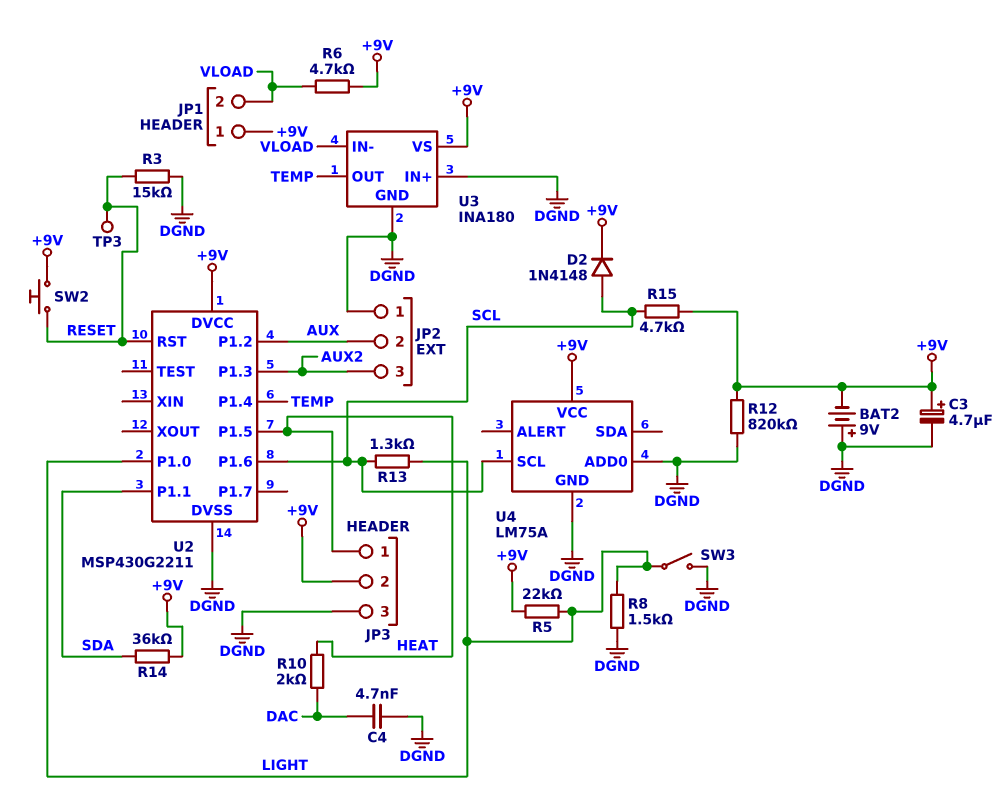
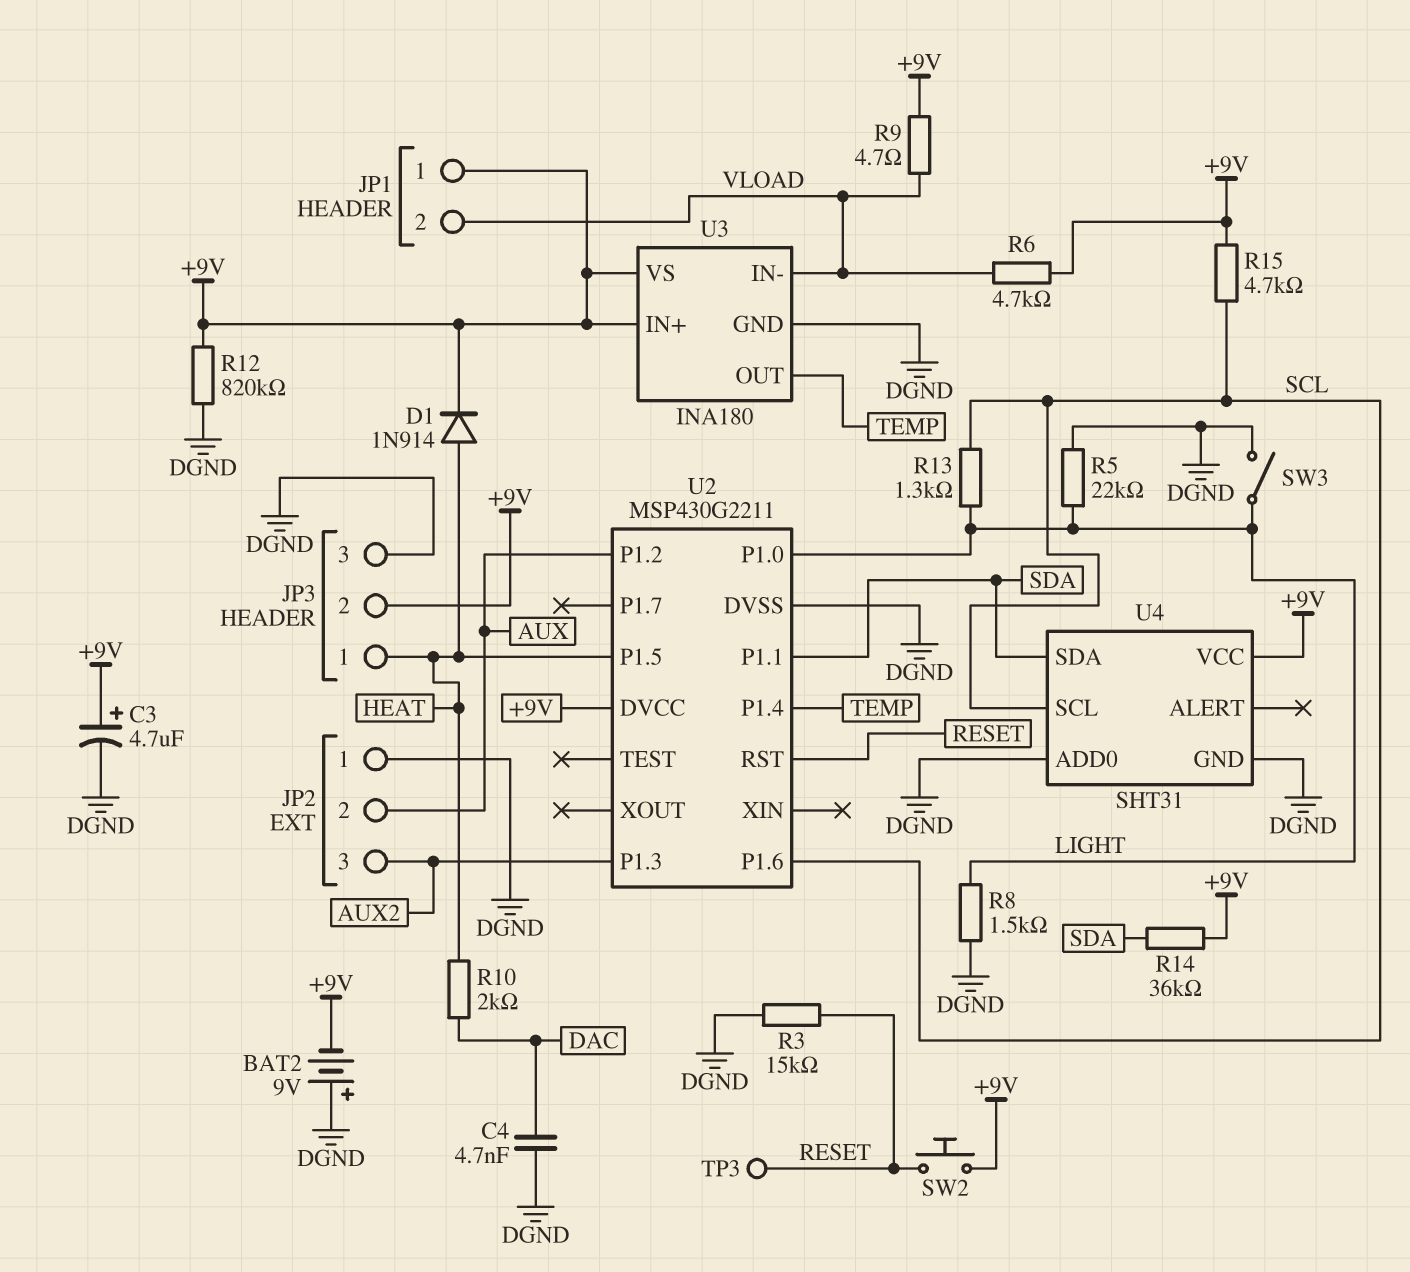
D1: none -> diode 1N914 (A HEAT, K +9V)
D2: diode 1N4148 (A SCL, K +9V) -> none
R5: 22k (+9V, LIGHT) -> 22k (DGND, LIGHT)
R9: none -> 4.7 (+9V, VLOAD)
U3 pin IN+: DGND -> +9V
U4: LM75A -> SHT31
U4 pin SDA: none -> SDA

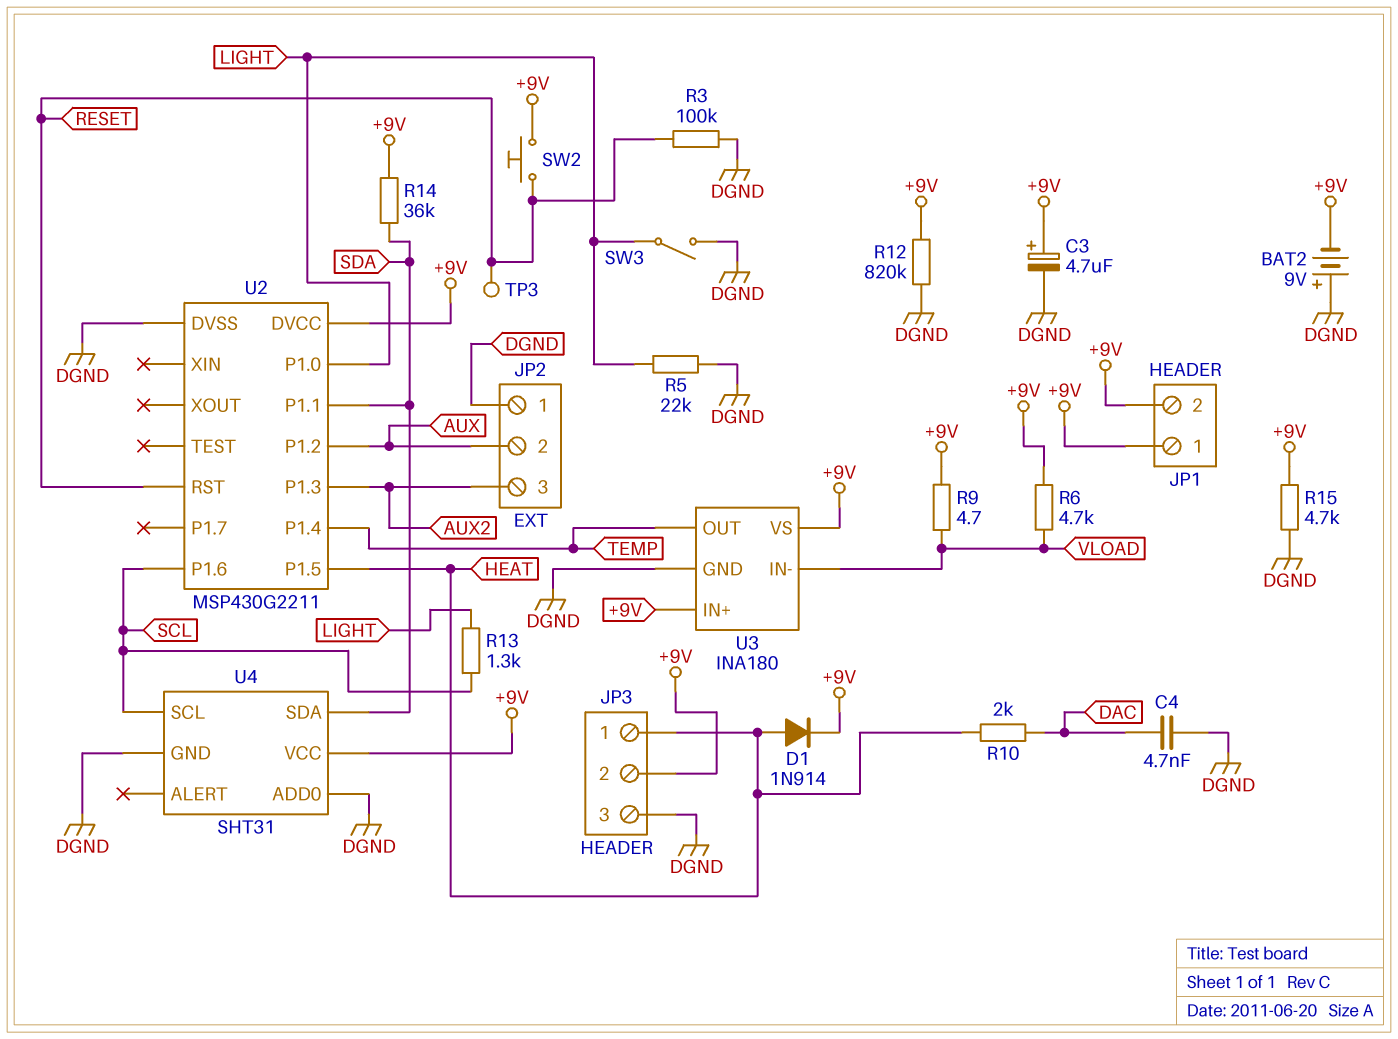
JP1 pin 2: VLOAD -> +9V
R3: 15k (DGND, RESET) -> 100k (DGND, RESET)
R8: 1.5k (DGND, LIGHT) -> none
R15: 4.7k (+9V, SCL) -> 4.7k (+9V, DGND)

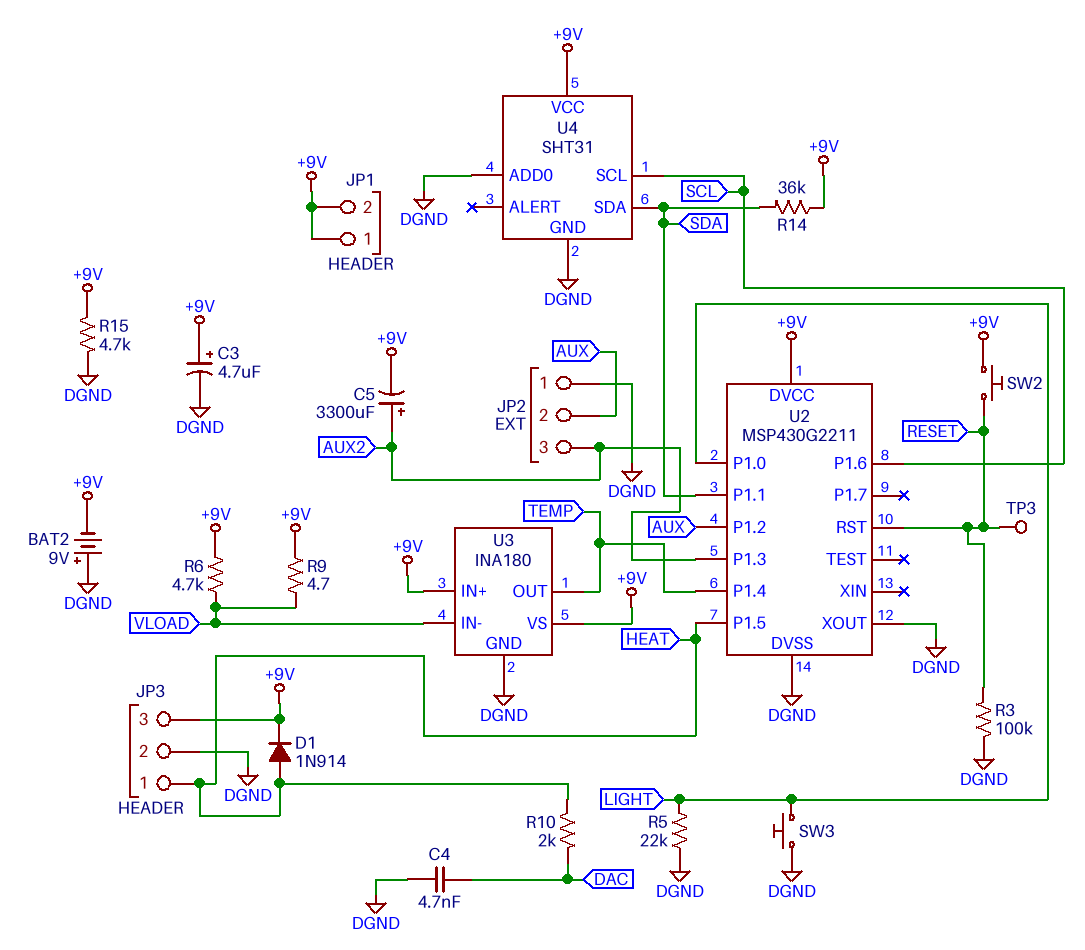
C5: none -> 3300uF (plus AUX2, minus +9V)
JP3 pin 2: +9V -> DGND
JP3 pin 3: DGND -> +9V
R12: 820k (+9V, DGND) -> none
R13: 1.3k (LIGHT, SCL) -> none
SW3: switch (DGND, LIGHT) -> button (DGND, LIGHT)
U2 pin XOUT: none -> DGND

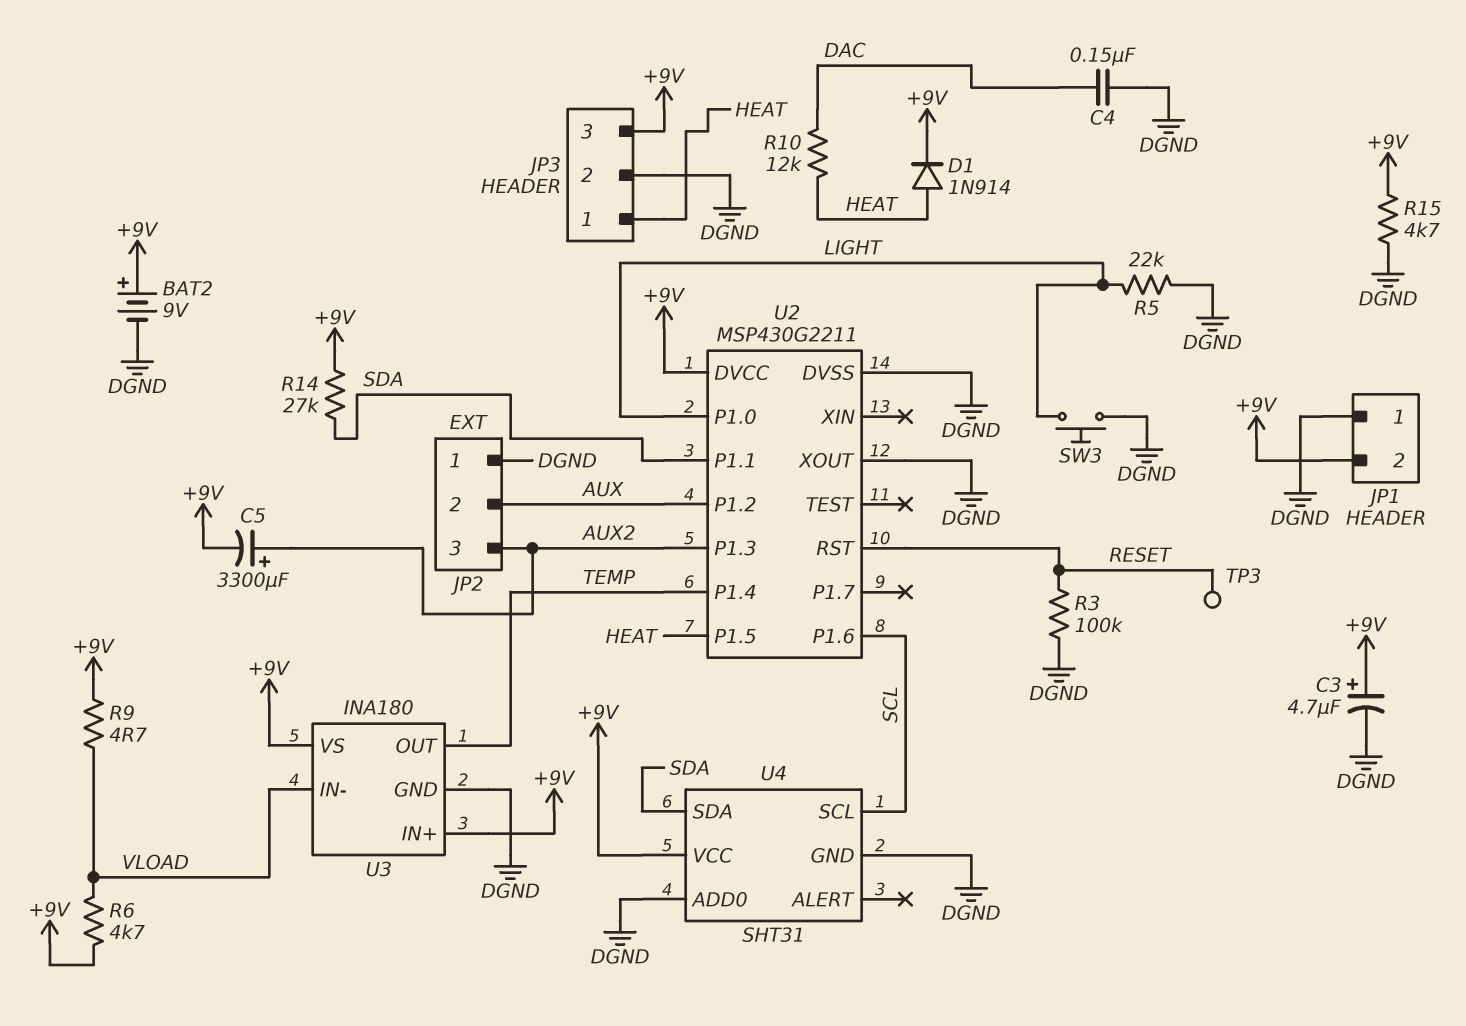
BAT2: 9V (plus DGND, minus +9V) -> 9V (plus +9V, minus DGND)
C4: 4.7nF (DAC, DGND) -> 150nF (DAC, DGND)
JP1 pin 1: +9V -> DGND
R10: 2k (DAC, HEAT) -> 12k (DAC, HEAT)
R14: 36k (+9V, SDA) -> 27k (+9V, SDA)
SW2: button (+9V, RESET) -> none

